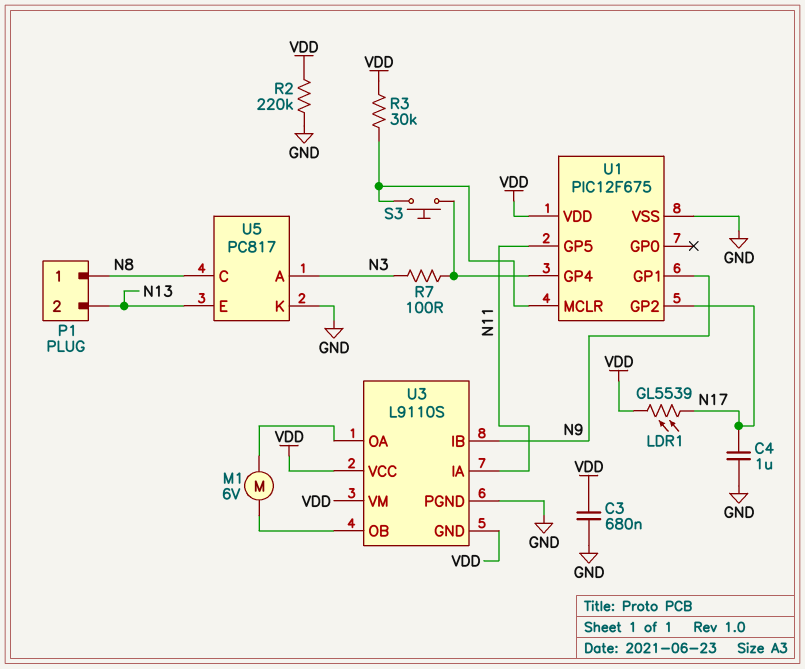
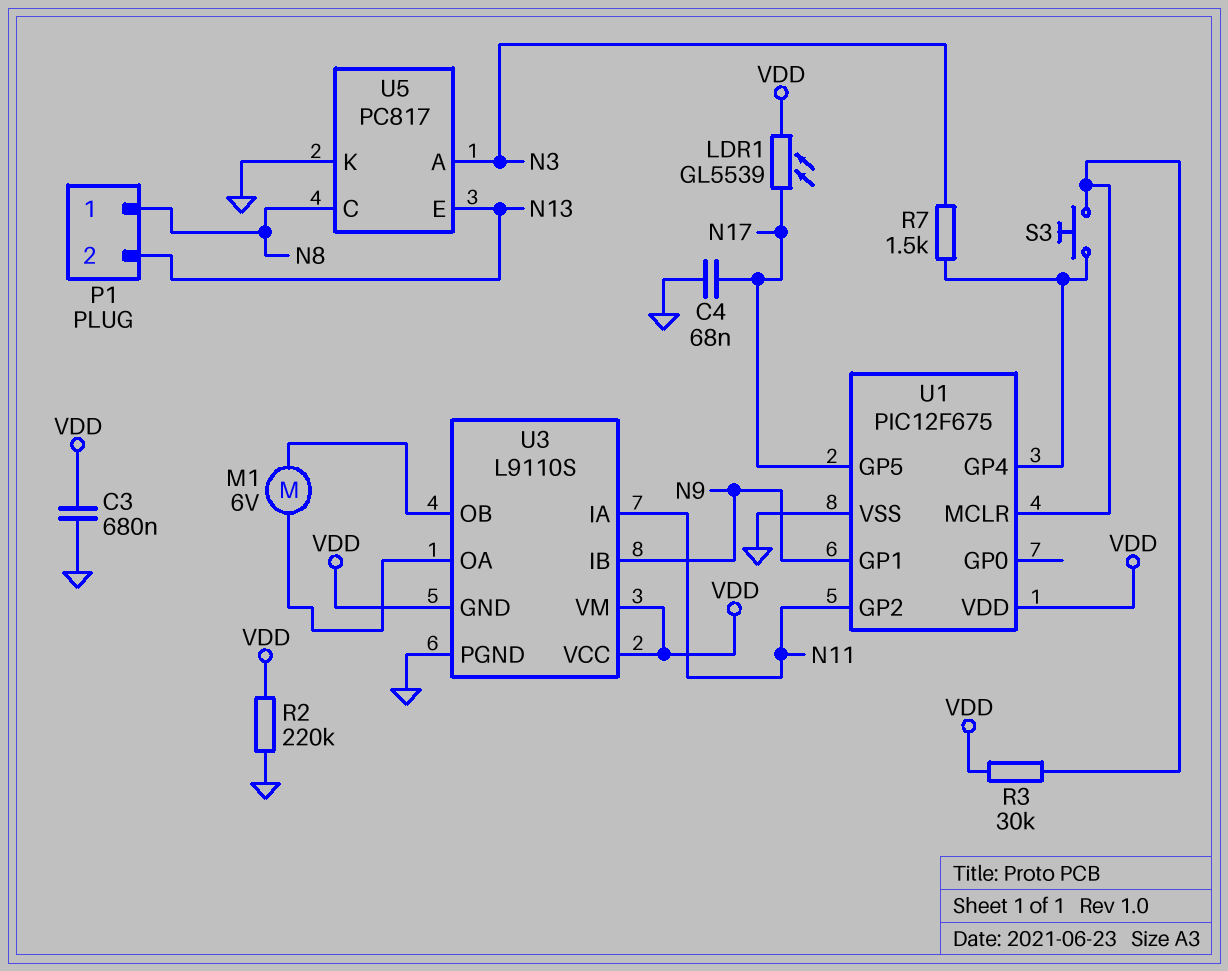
C4: 1uF (GND, N17) -> 68nF (GND, N17)
R7: 100 (N3, U1/GP4) -> 1.5k (N3, U1/GP4)
U1 pin GP2: N17 -> N11
U1 pin GP5: N11 -> N17

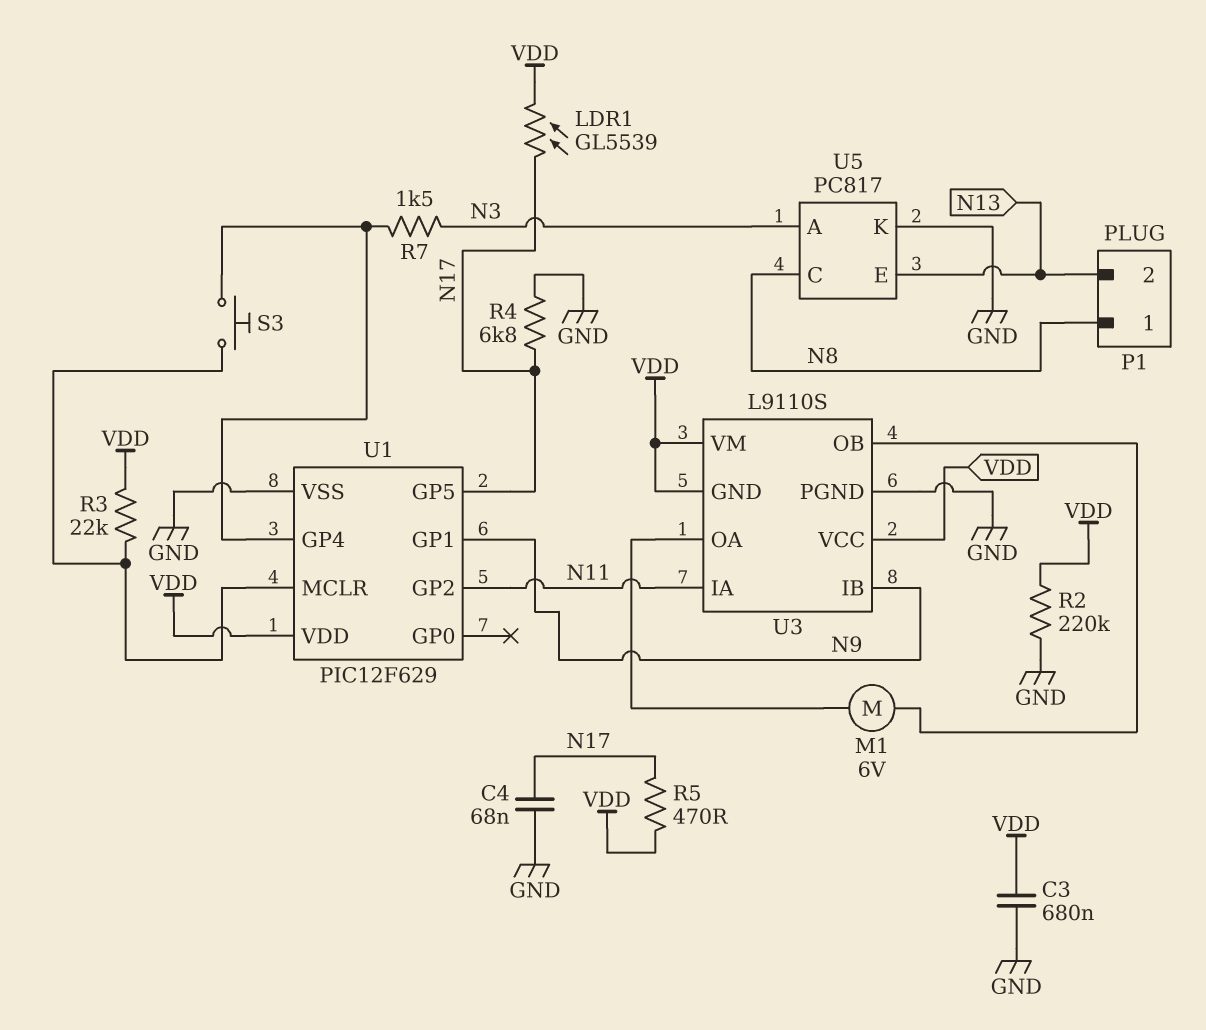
R3: 30k (U1/MCLR, VDD) -> 22k (U1/MCLR, VDD)
R4: none -> 6.8k (GND, N17)
R5: none -> 470 (N17, VDD)
U1: PIC12F675 -> PIC12F629

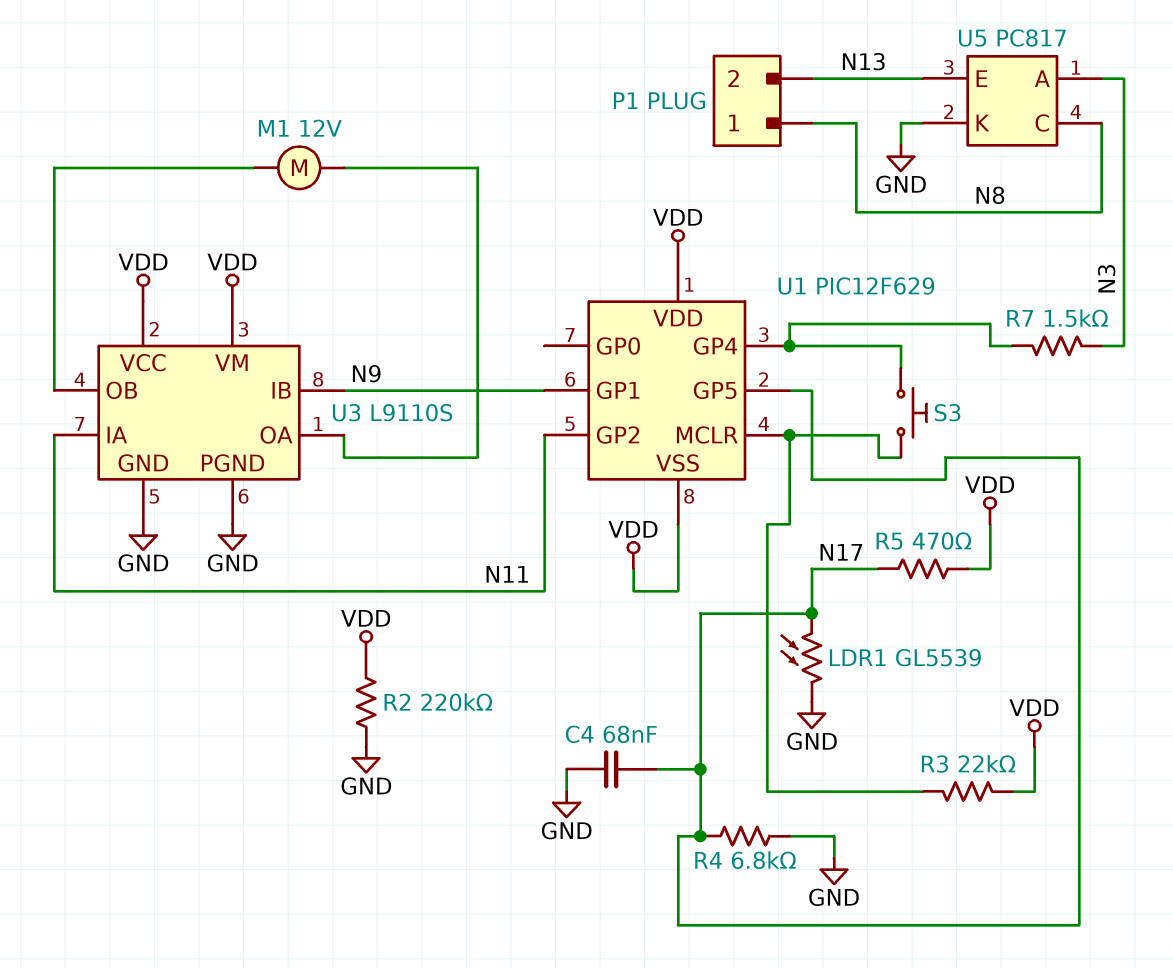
C3: 680nF (GND, VDD) -> none
LDR1: GL5539 (N17, VDD) -> GL5539 (GND, N17)
M1: motor 6V (U3/OA, U3/OB) -> motor 12V (U3/OA, U3/OB)
U1 pin VSS: GND -> VDD
U3 pin GND: VDD -> GND

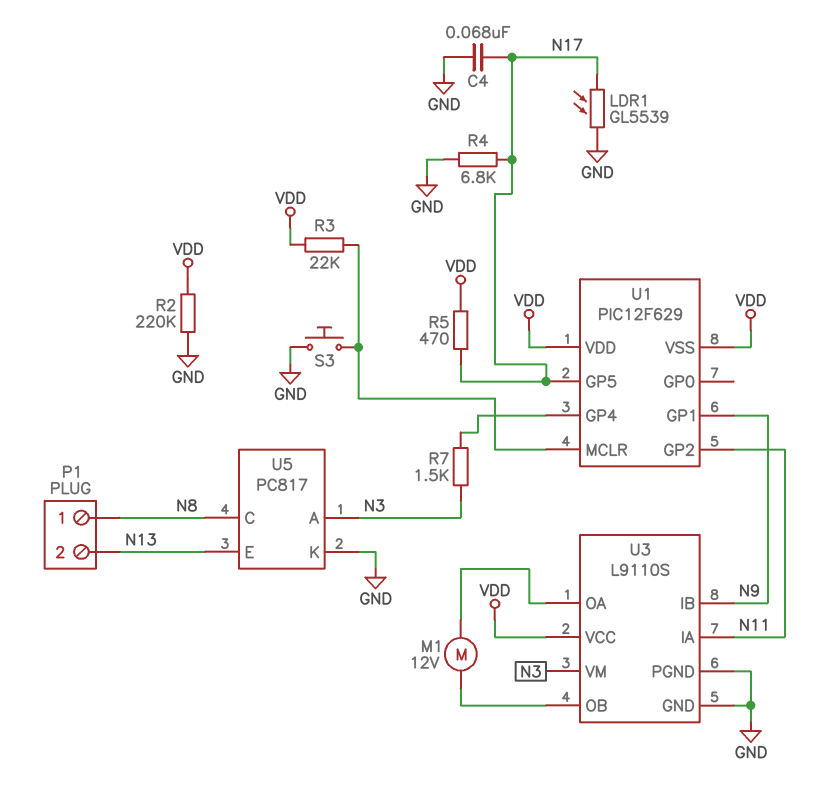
S3: button (U1/GP4, U1/MCLR) -> button (GND, U1/MCLR)
U3 pin VM: VDD -> N3

